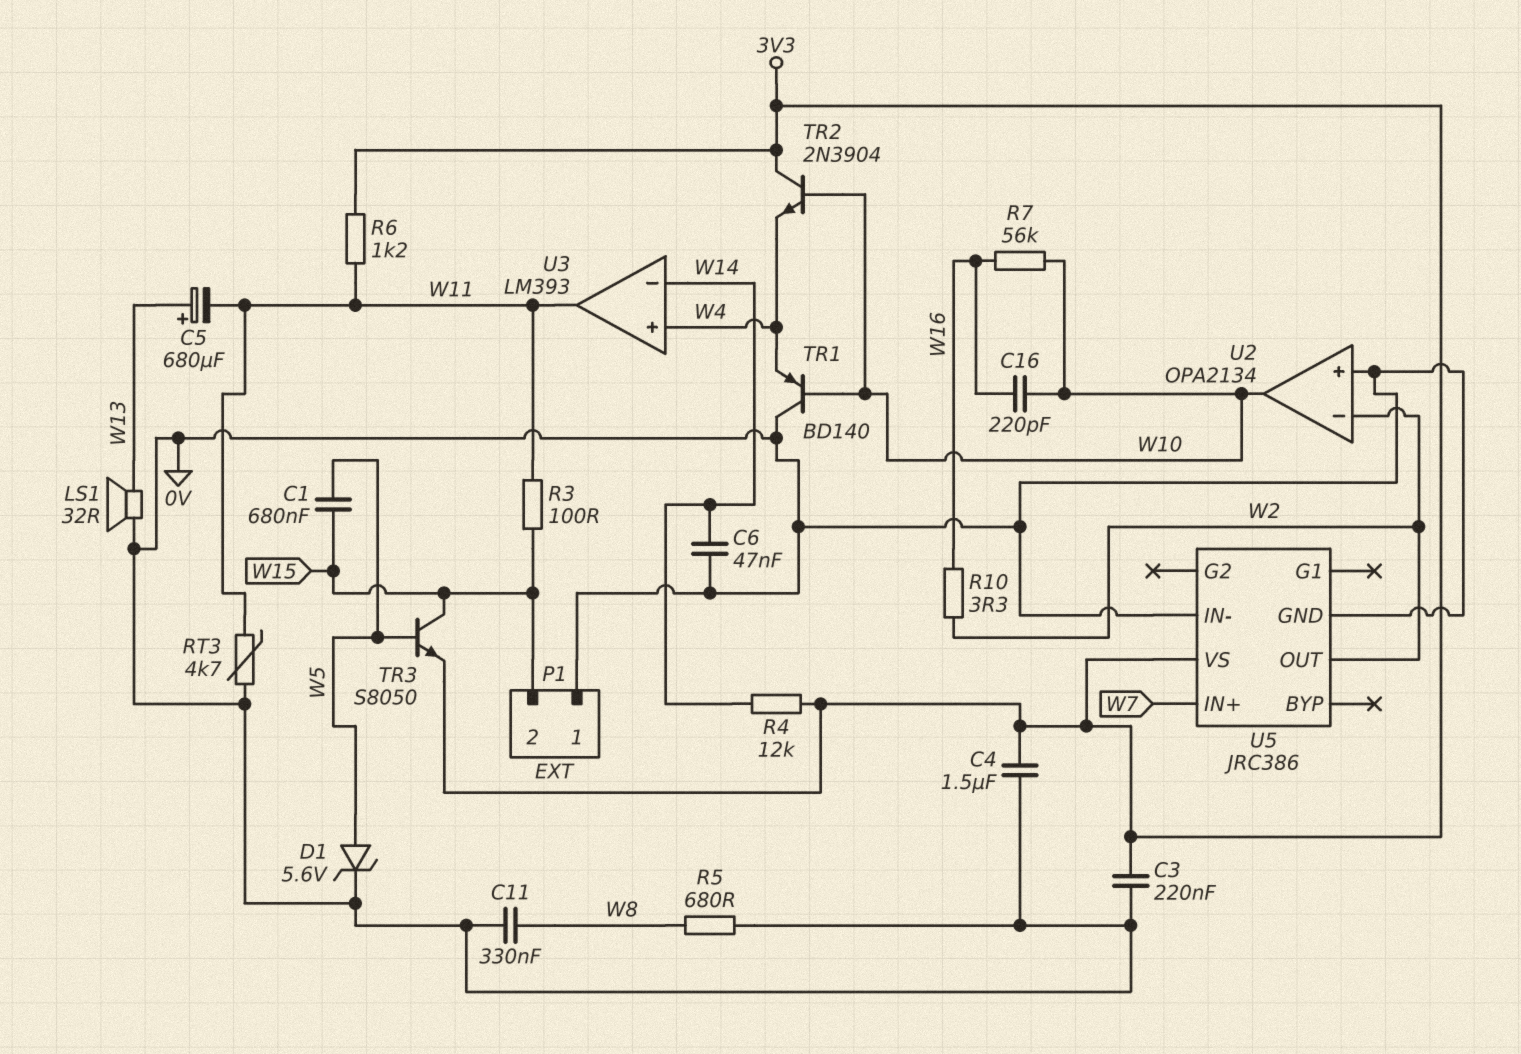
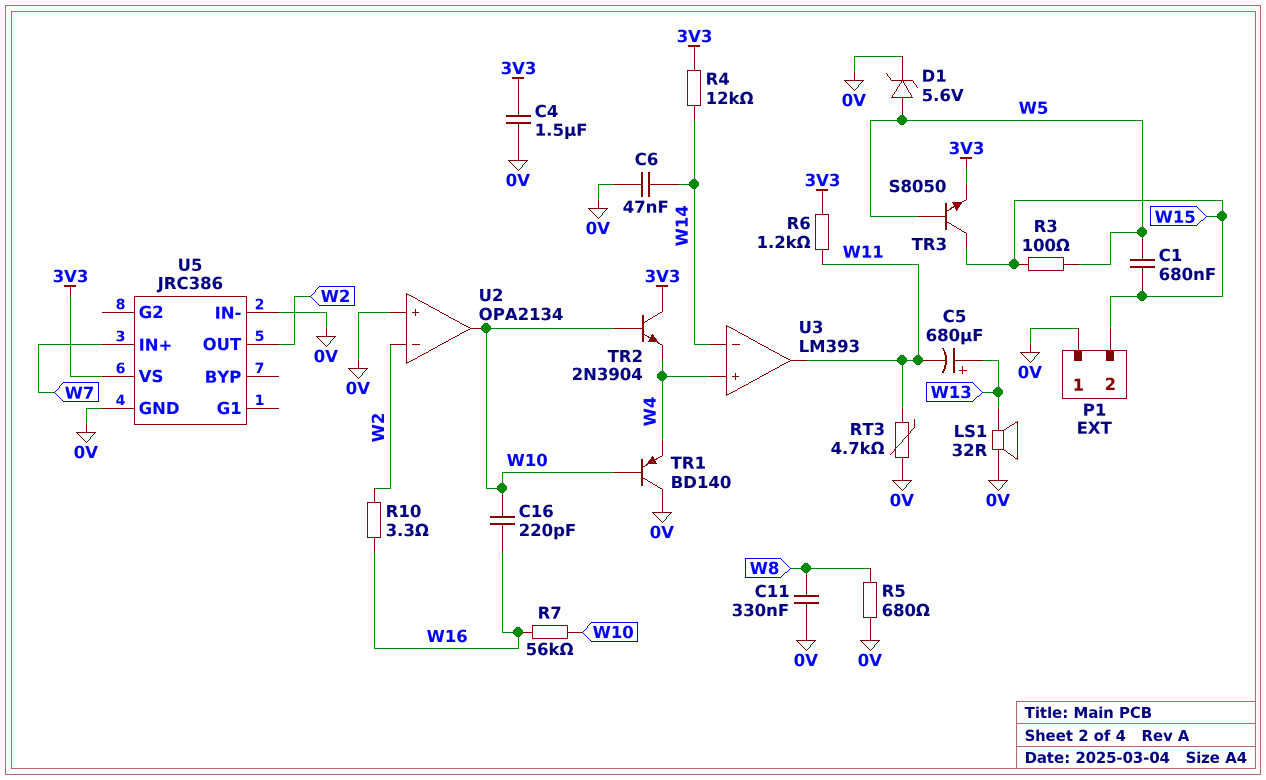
C3: 220nF (0V, 3V3) -> none
R3: 100 (W11, W15) -> 100 (W5, W15)

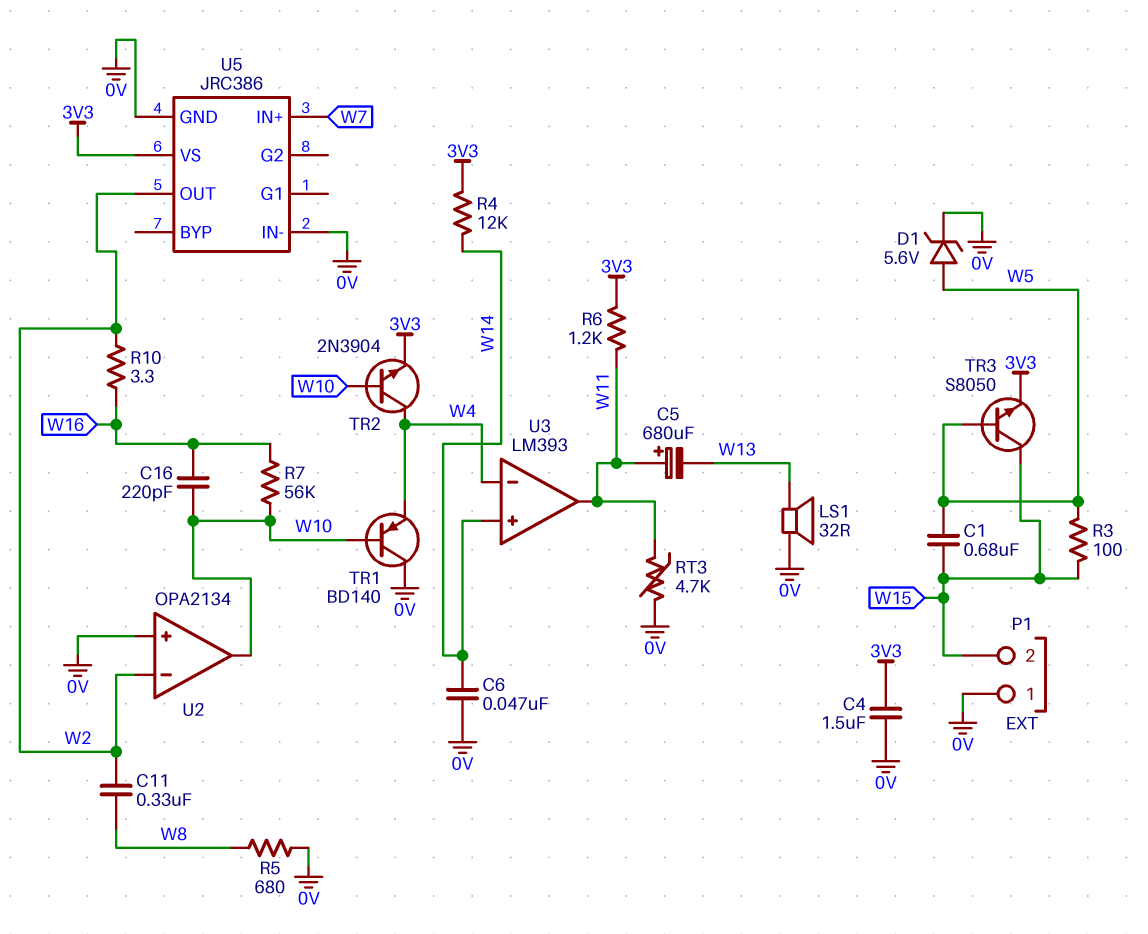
C5: 680uF (plus W13, minus W11) -> 680uF (plus W11, minus W13)
C11: 330nF (0V, W8) -> 330nF (W2, W8)
TR2: NPN 2N3904 (B W10, C 3V3, E W4) -> NPN 2N3904 (B W10, C W4, E 3V3)
U3 pin in+: W4 -> W14
U3 pin in-: W14 -> W4

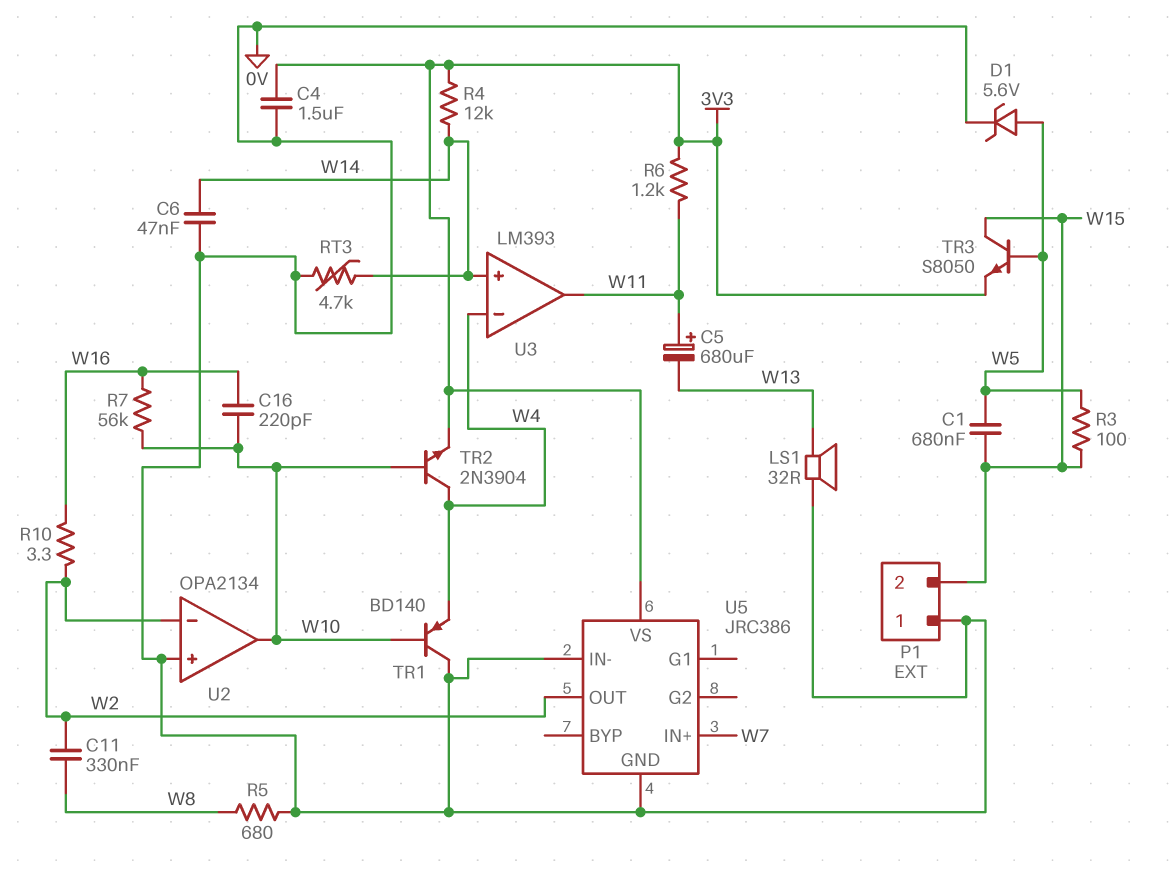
RT3: 4.7k (0V, W11) -> 4.7k (0V, W14)

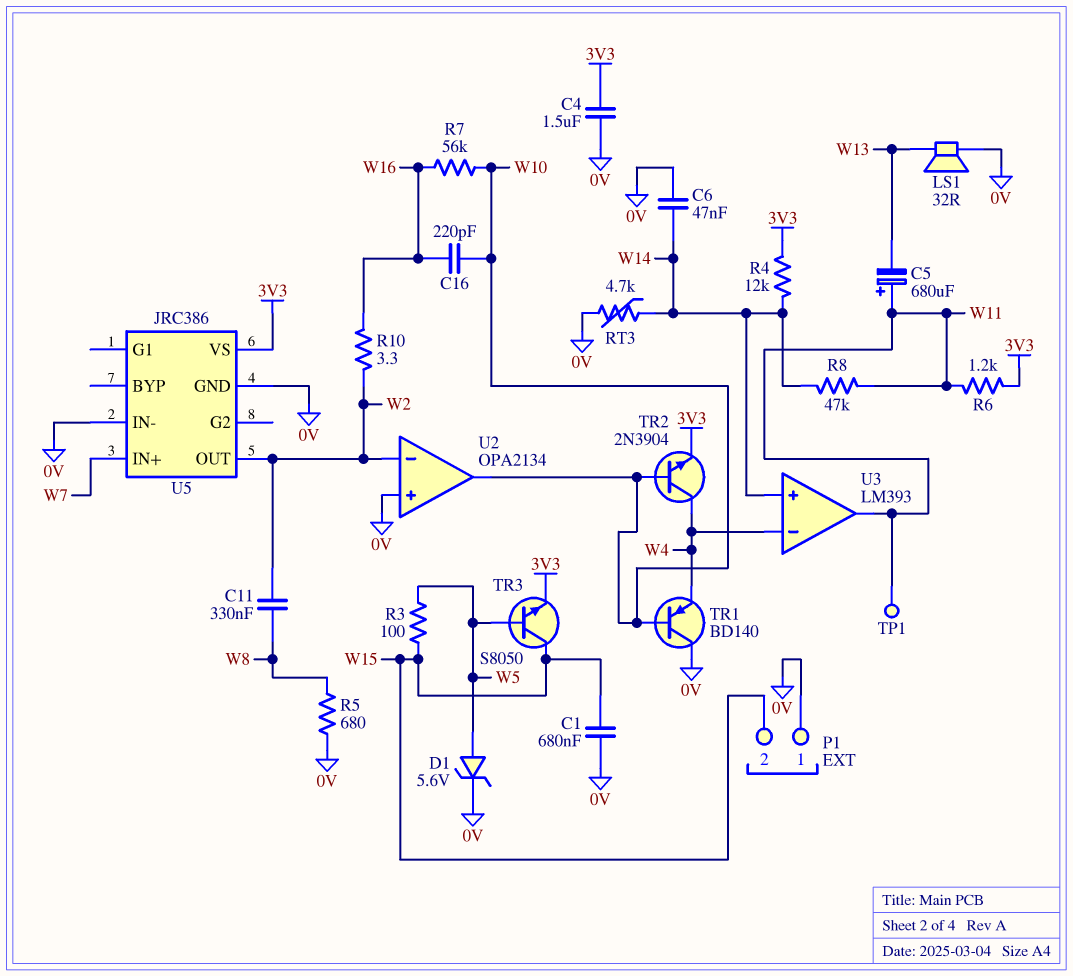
C1: 680nF (W5, W15) -> 680nF (0V, W15)
R8: none -> 47k (W11, W14)
TP1: none -> test point (W11)

